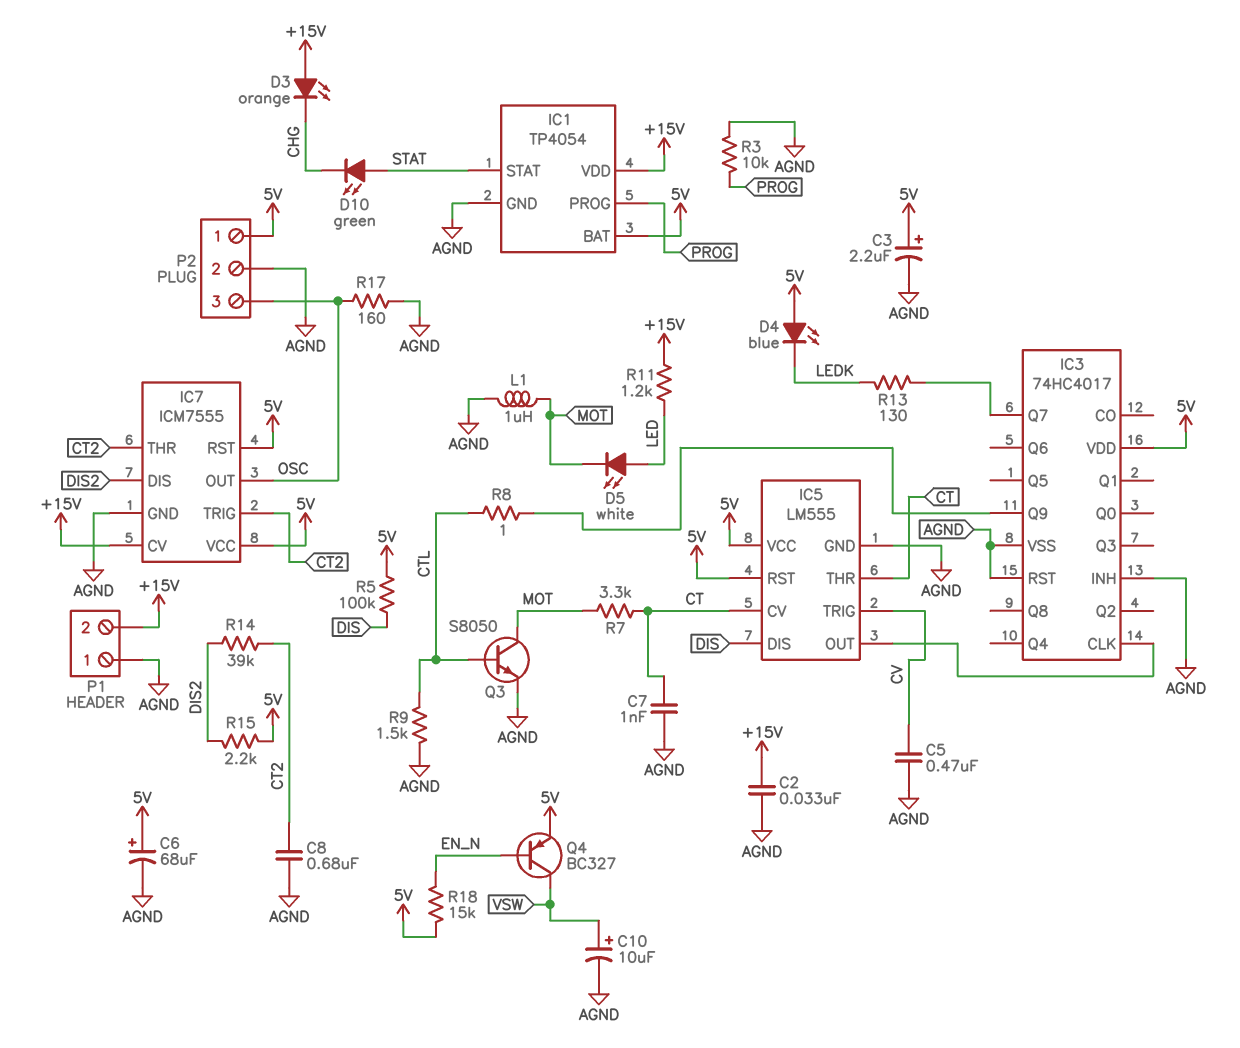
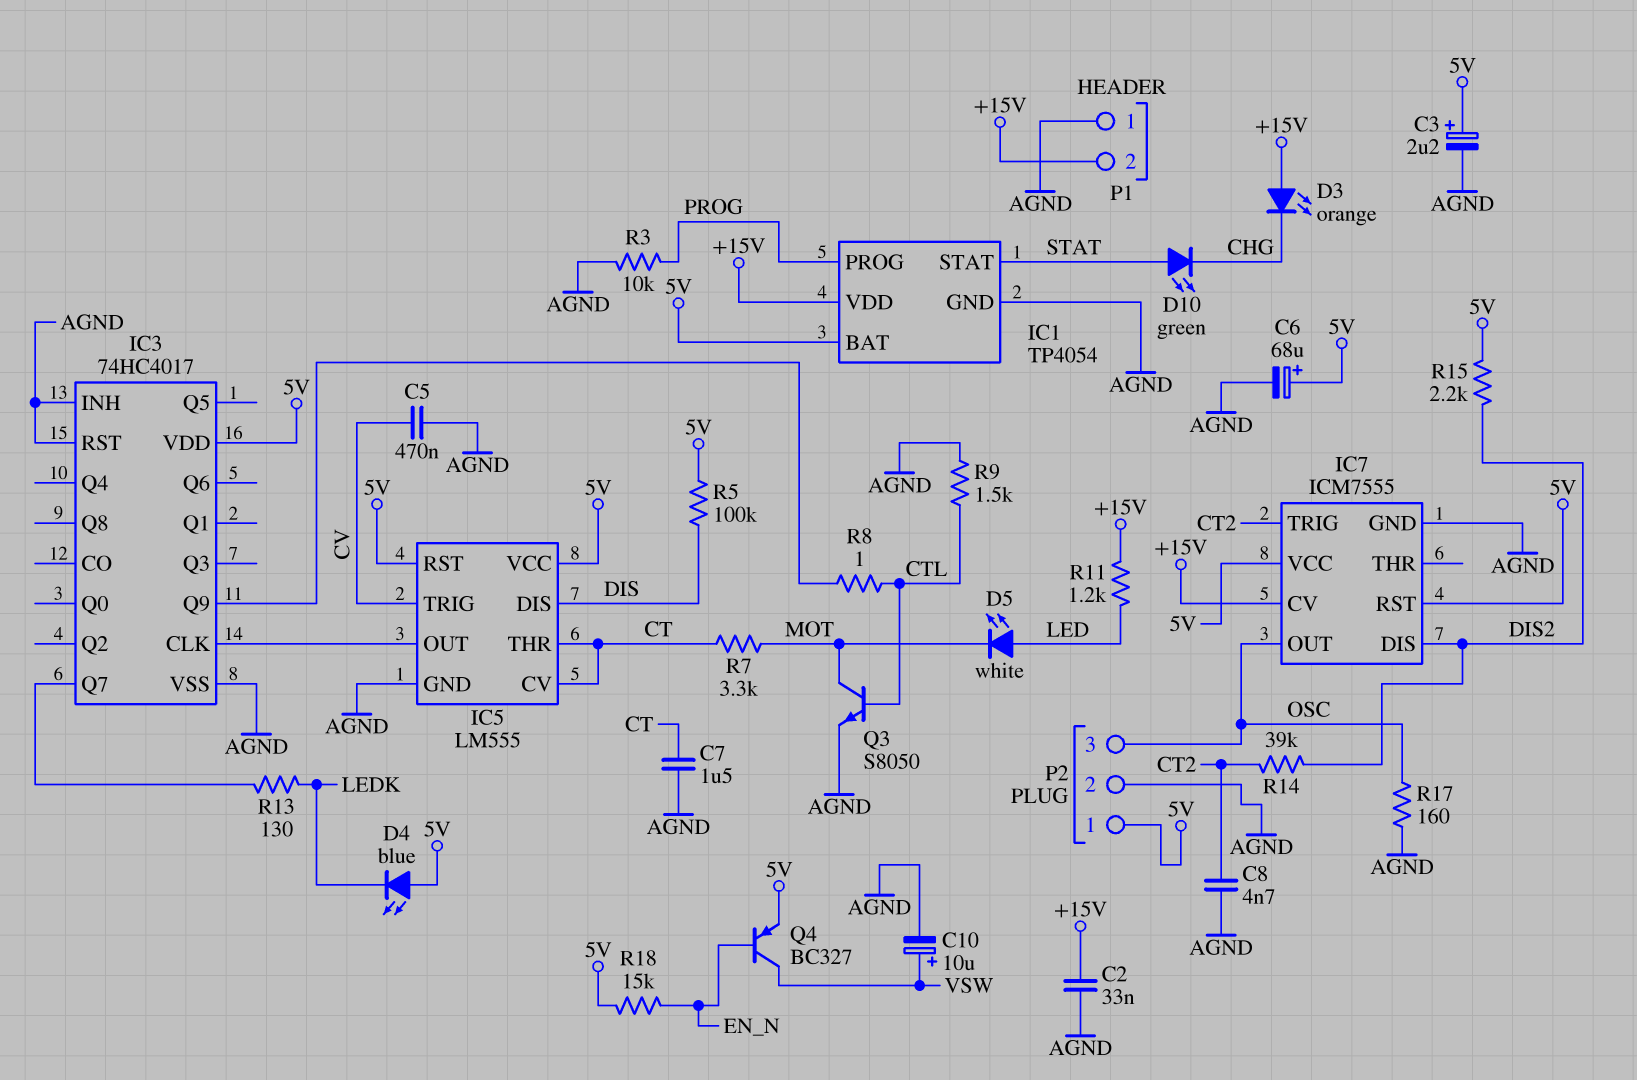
C7: 1nF (AGND, CT) -> 1.5uF (AGND, CT)
C8: 680nF (AGND, CT2) -> 4.7nF (AGND, CT2)
IC7 pin THR: CT2 -> none
L1: 1uH (AGND, MOT) -> none

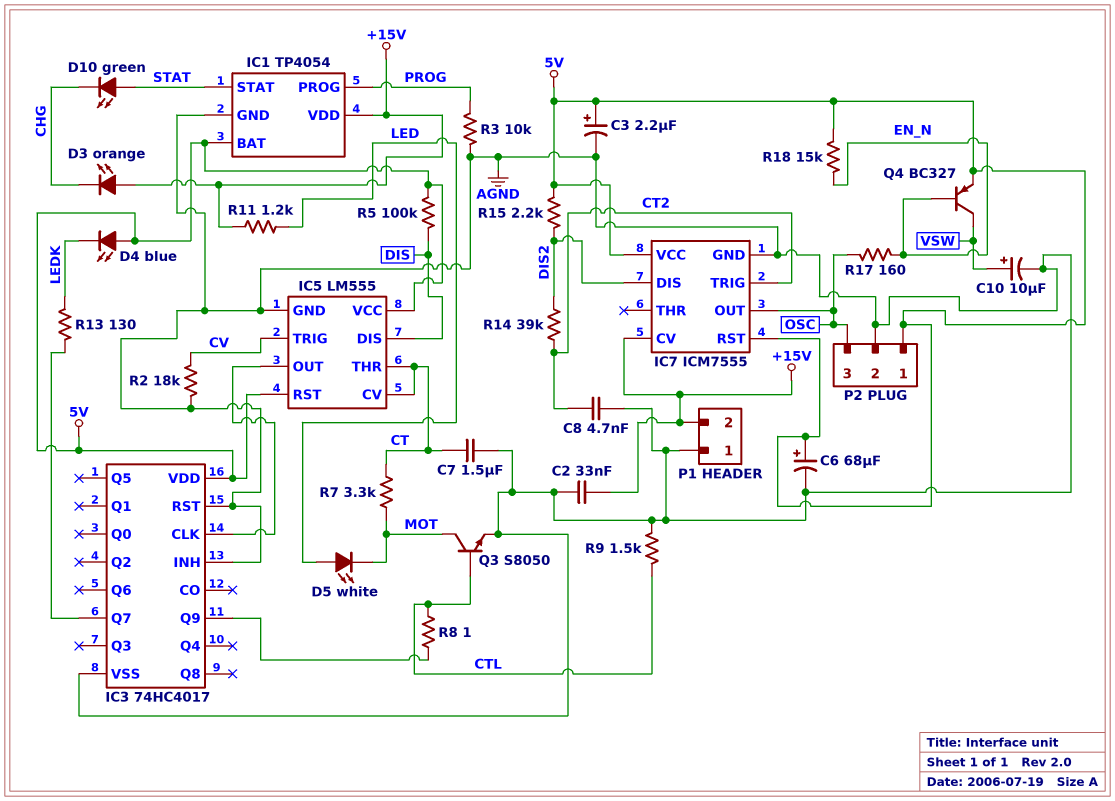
C5: 470nF (AGND, CV) -> none
R2: none -> 18k (AGND, CV)
R17: 160 (AGND, OSC) -> 160 (EN_N, OSC)

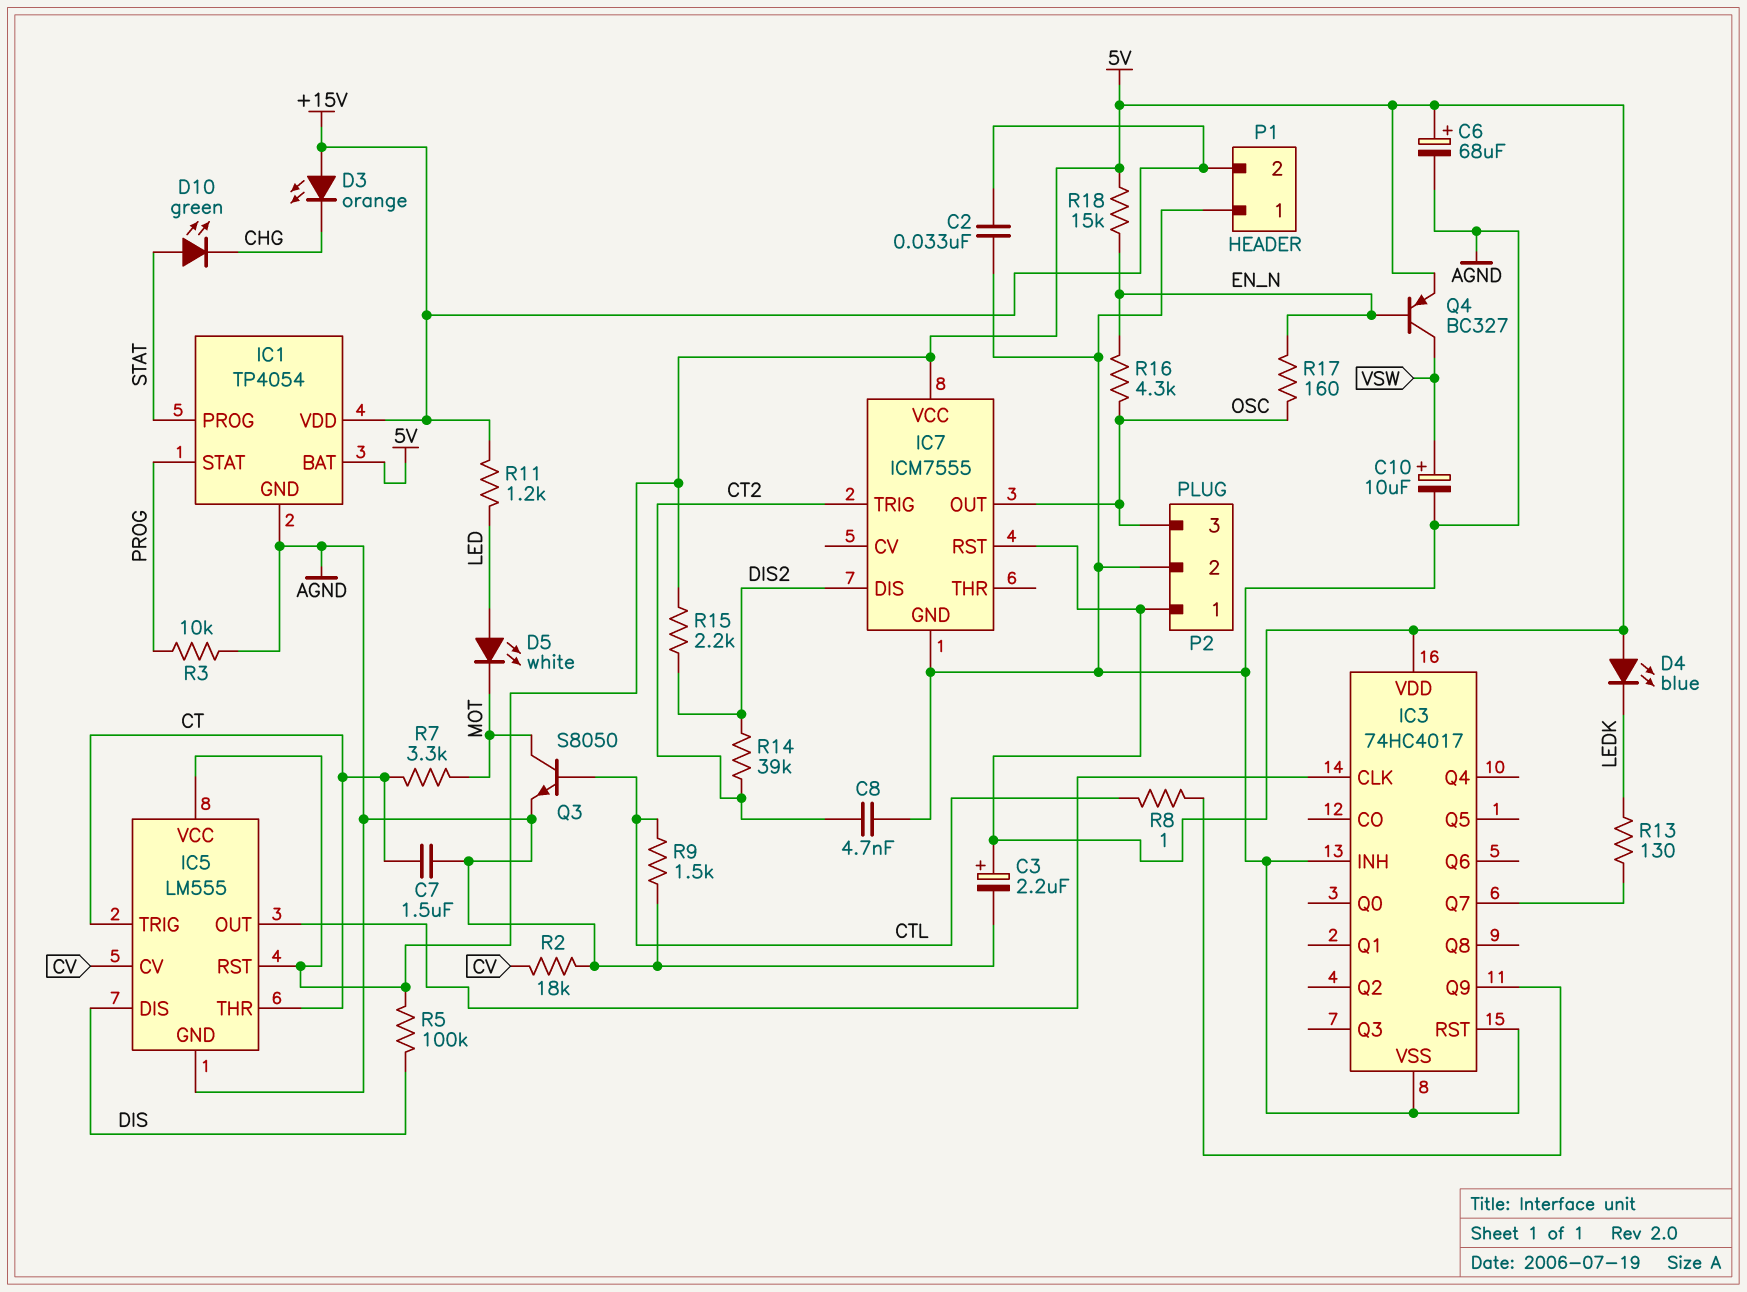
IC1 pin PROG: PROG -> STAT
IC1 pin STAT: STAT -> PROG
IC5 pin CV: CT -> CV
IC5 pin TRIG: CV -> CT
IC7 pin CV: +15V -> none
R16: none -> 4.3k (EN_N, OSC)

